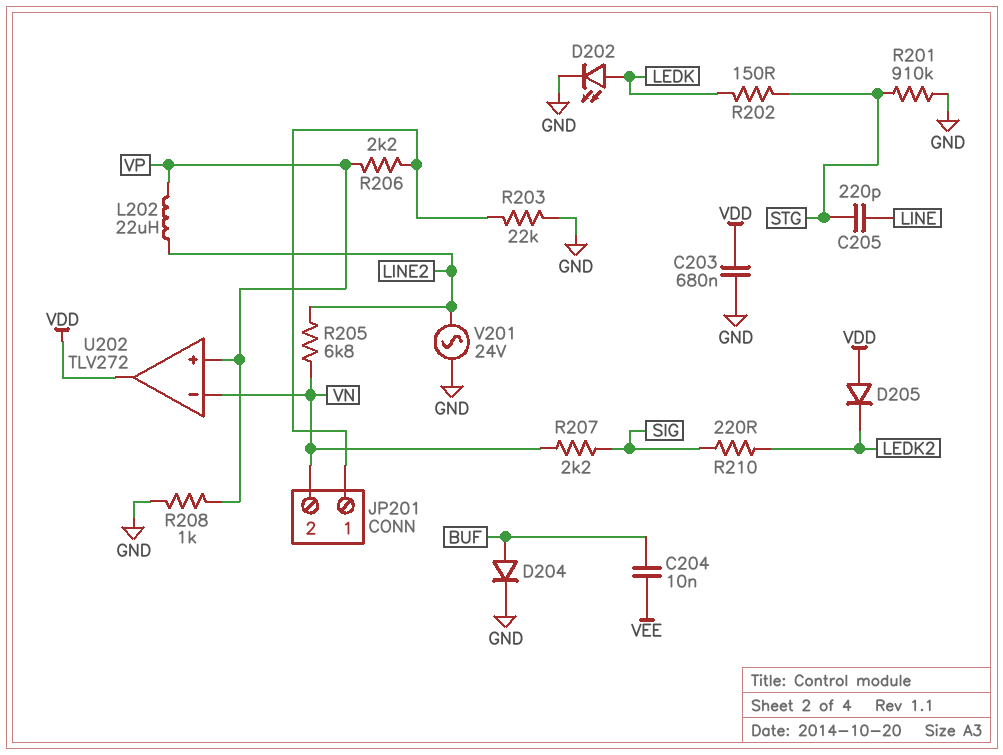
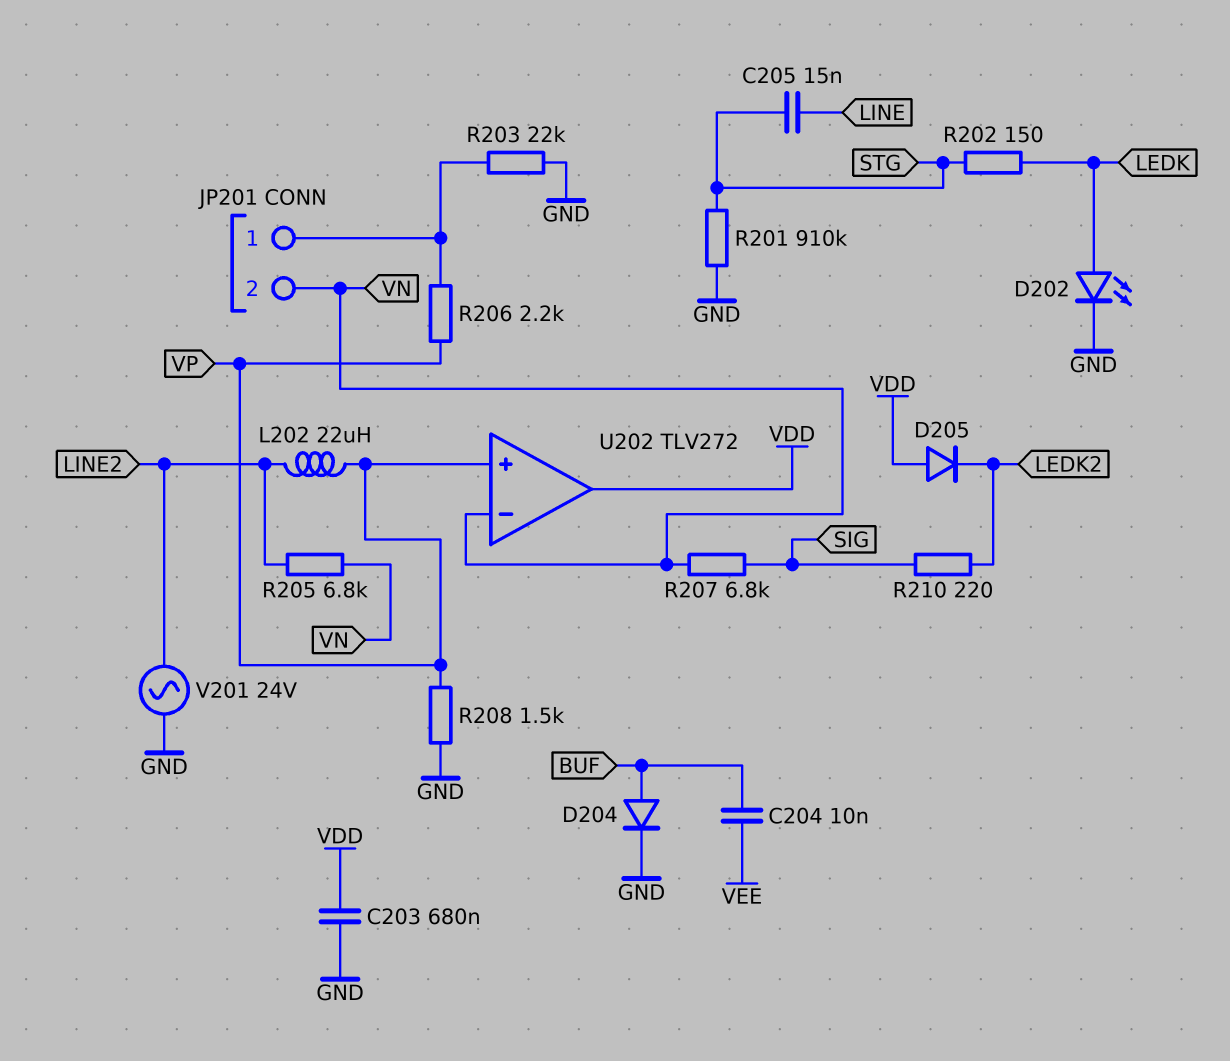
C205: 220pF (LINE, STG) -> 15nF (LINE, STG)
R207: 2.2k (SIG, VN) -> 6.8k (SIG, VN)
R208: 1k (GND, VP) -> 1.5k (GND, VP)

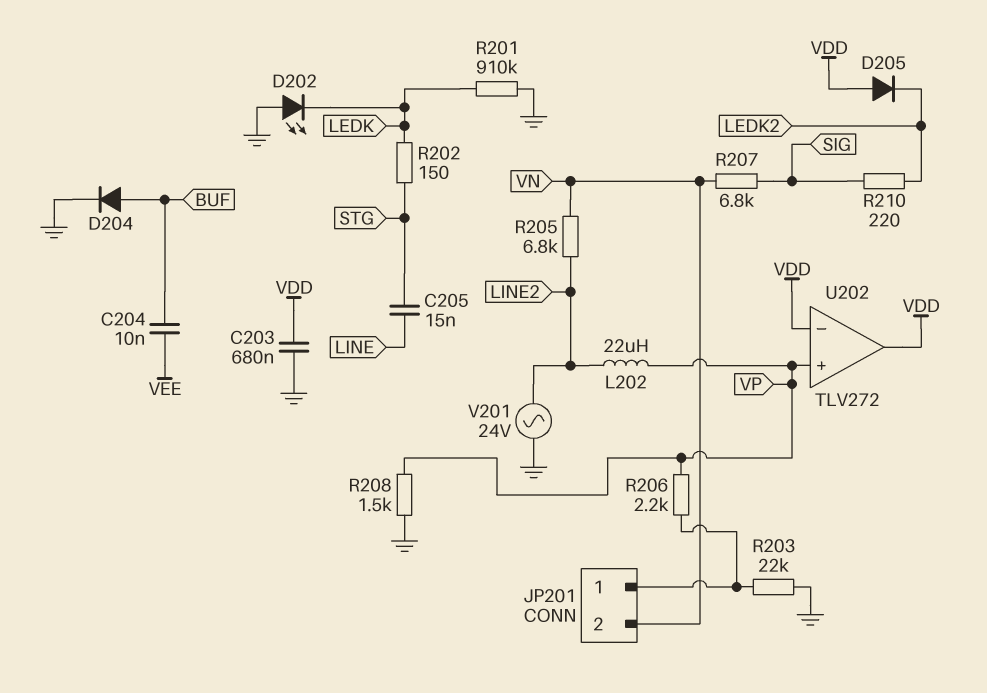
D202: LED (A LEDK, K GND) -> LED (A GND, K LEDK)
R201: 910k (GND, STG) -> 910k (GND, LEDK)
U202 pin in-: VN -> VDD

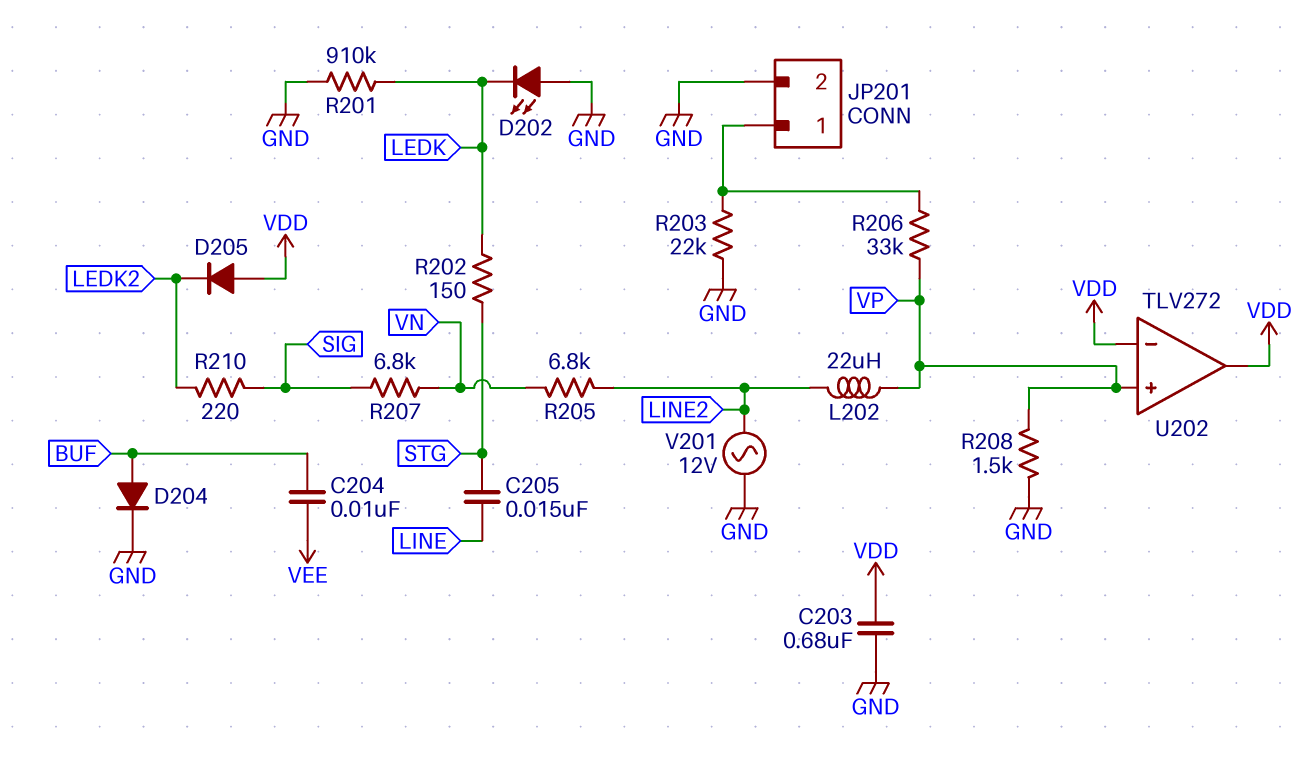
JP201 pin 2: VN -> GND
R206: 2.2k (JP201/1, VP) -> 33k (JP201/1, VP)
V201: AC 24V (GND, LINE2) -> AC 12V (GND, LINE2)

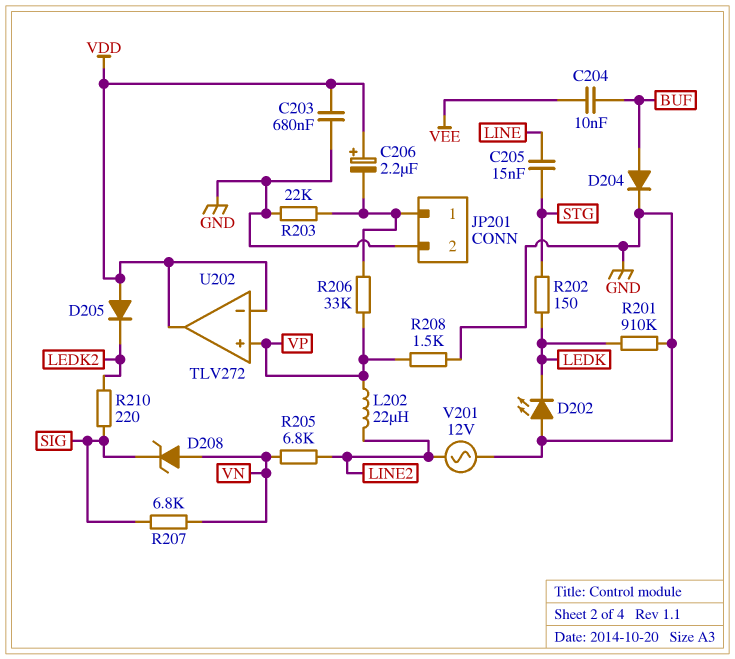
C206: none -> 2.2uF (plus VDD, minus JP201/1)
D208: none -> zener (A VN, K SIG)

